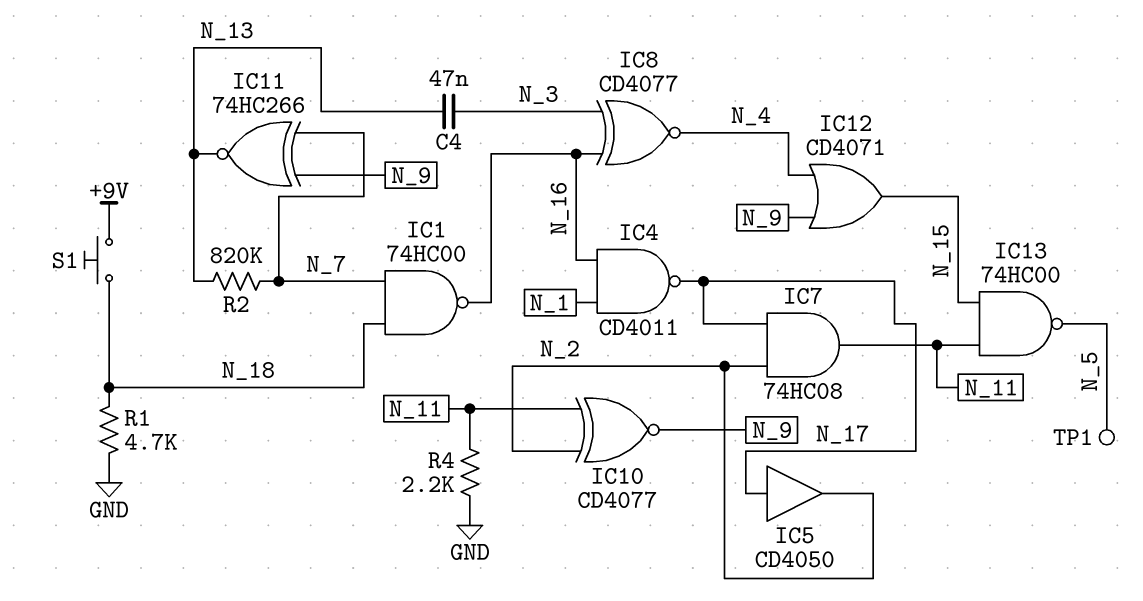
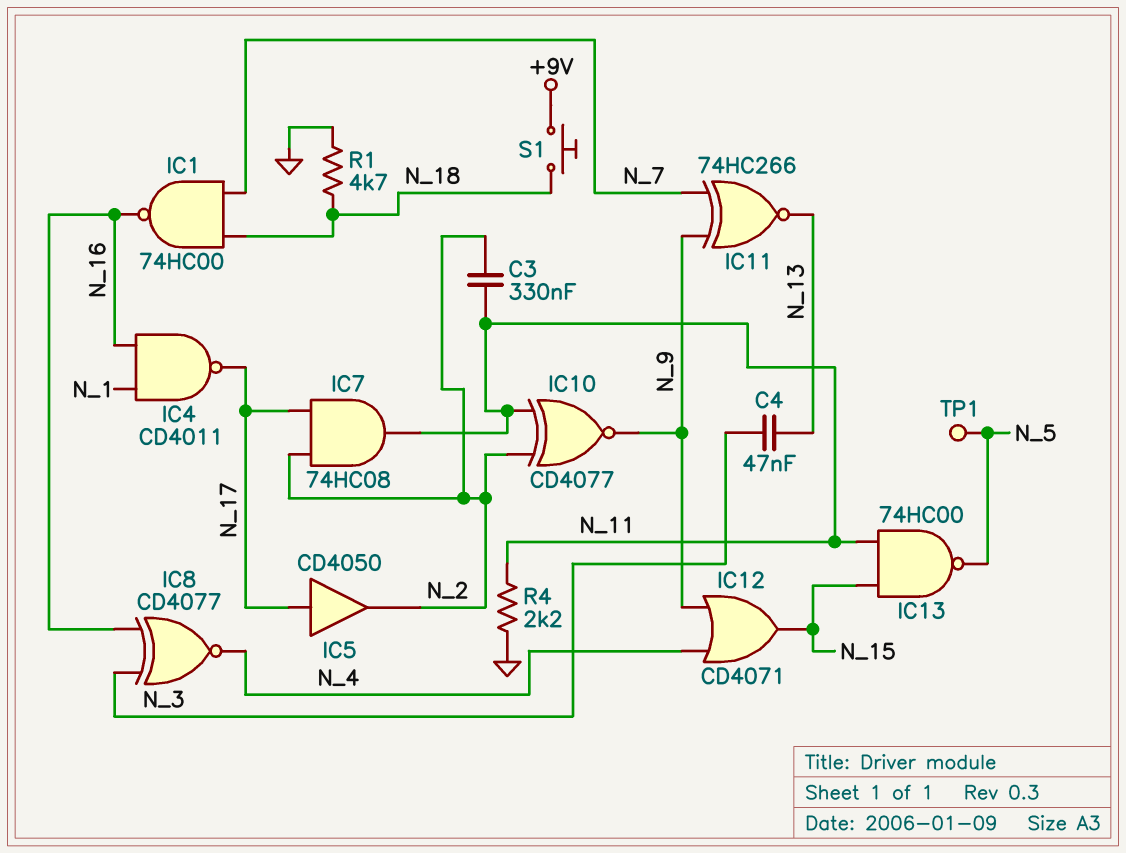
C3: none -> 330nF (N_2, N_11)
R2: 820k (N_7, N_13) -> none

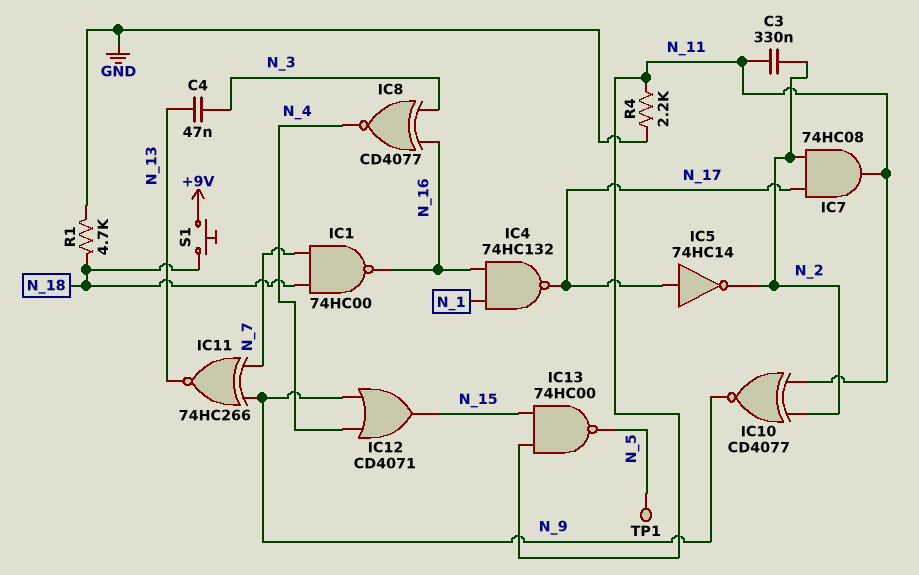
IC4: NAND CD4011 (in N_1, in N_16, out N_17) -> NAND 74HC132 (in N_1, in N_16, out N_17)
IC5: buffer CD4050 (in N_17, out N_2) -> NOT 74HC14 (in N_17, out N_2)

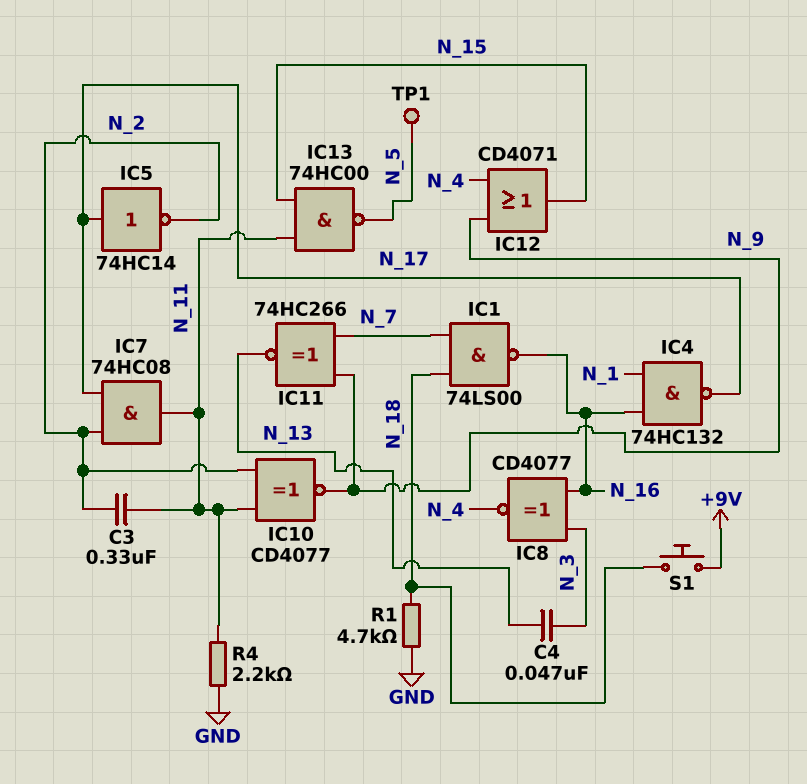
IC1: NAND 74HC00 (in N_7, in N_18, out N_16) -> NAND 74LS00 (in N_7, in N_18, out N_16)

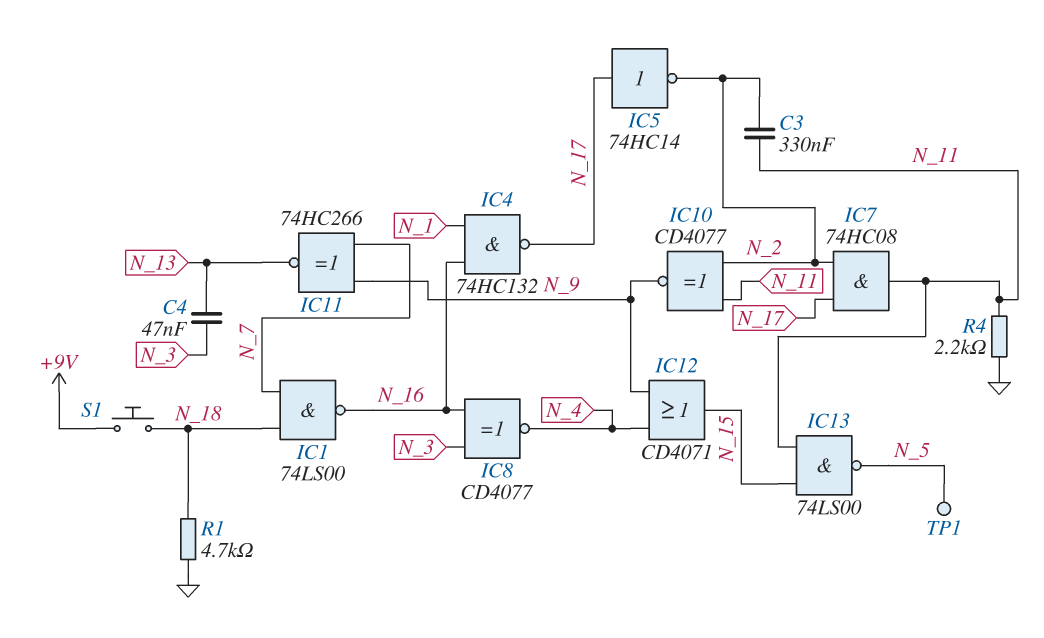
IC13: NAND 74HC00 (in N_11, in N_15, out N_5) -> NAND 74LS00 (in N_11, in N_15, out N_5)

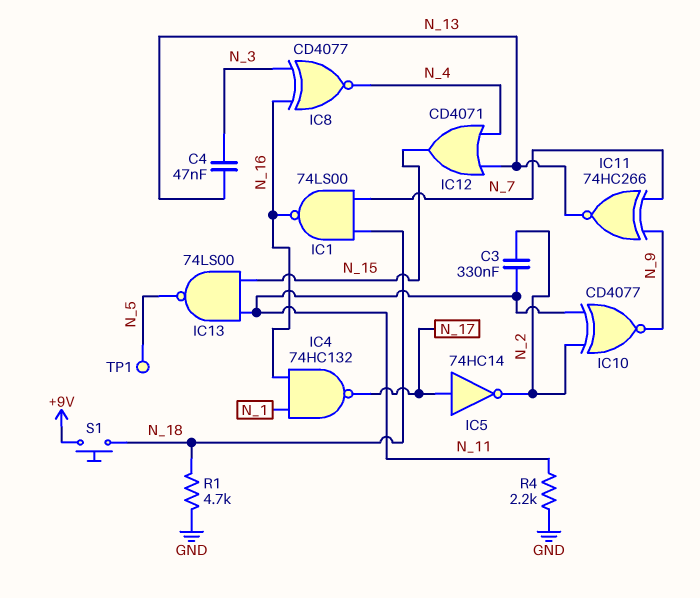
IC7: AND 74HC08 (in N_2, in N_17, out N_11) -> none
IC12: OR CD4071 (in N_4, in N_9, out N_15) -> OR CD4071 (in N_4, in N_13, out N_15)

